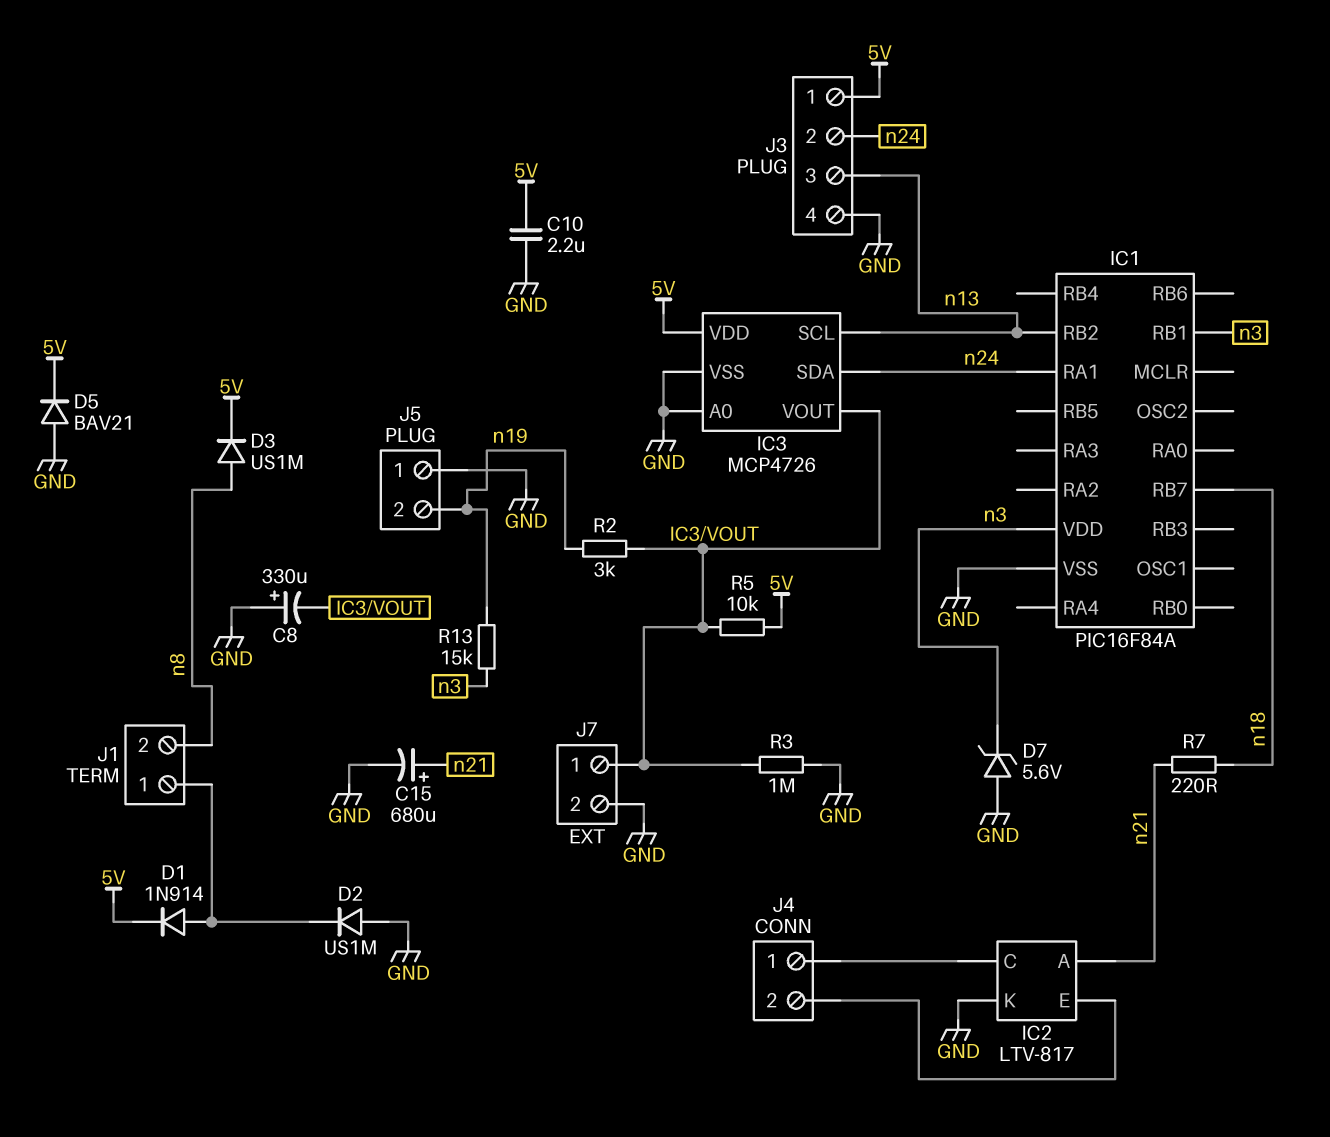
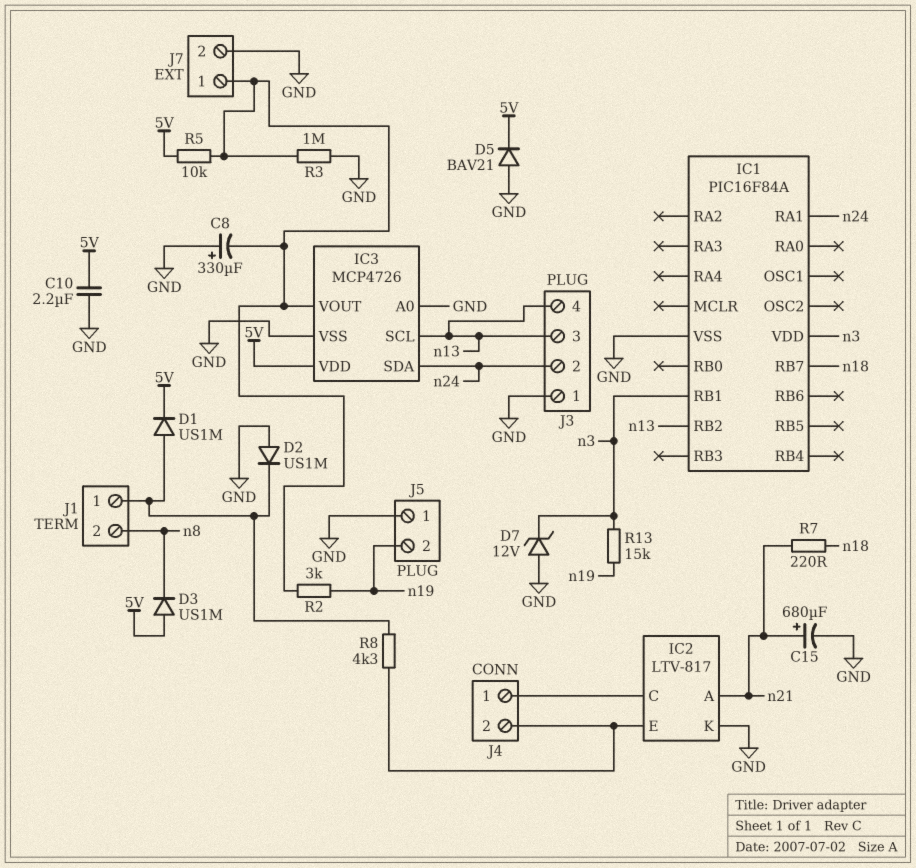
D1: diode 1N914 (A J1/1, K 5V) -> diode US1M (A J1/1, K 5V)
D3: diode US1M (A n8, K 5V) -> diode US1M (A 5V, K n8)
D7: zener 5.6V (A GND, K n3) -> zener 12V (A GND, K n3)
J3 pin 1: 5V -> GND
J3 pin 4: GND -> n13
R8: none -> 4.3k (IC2/E, J1/1)

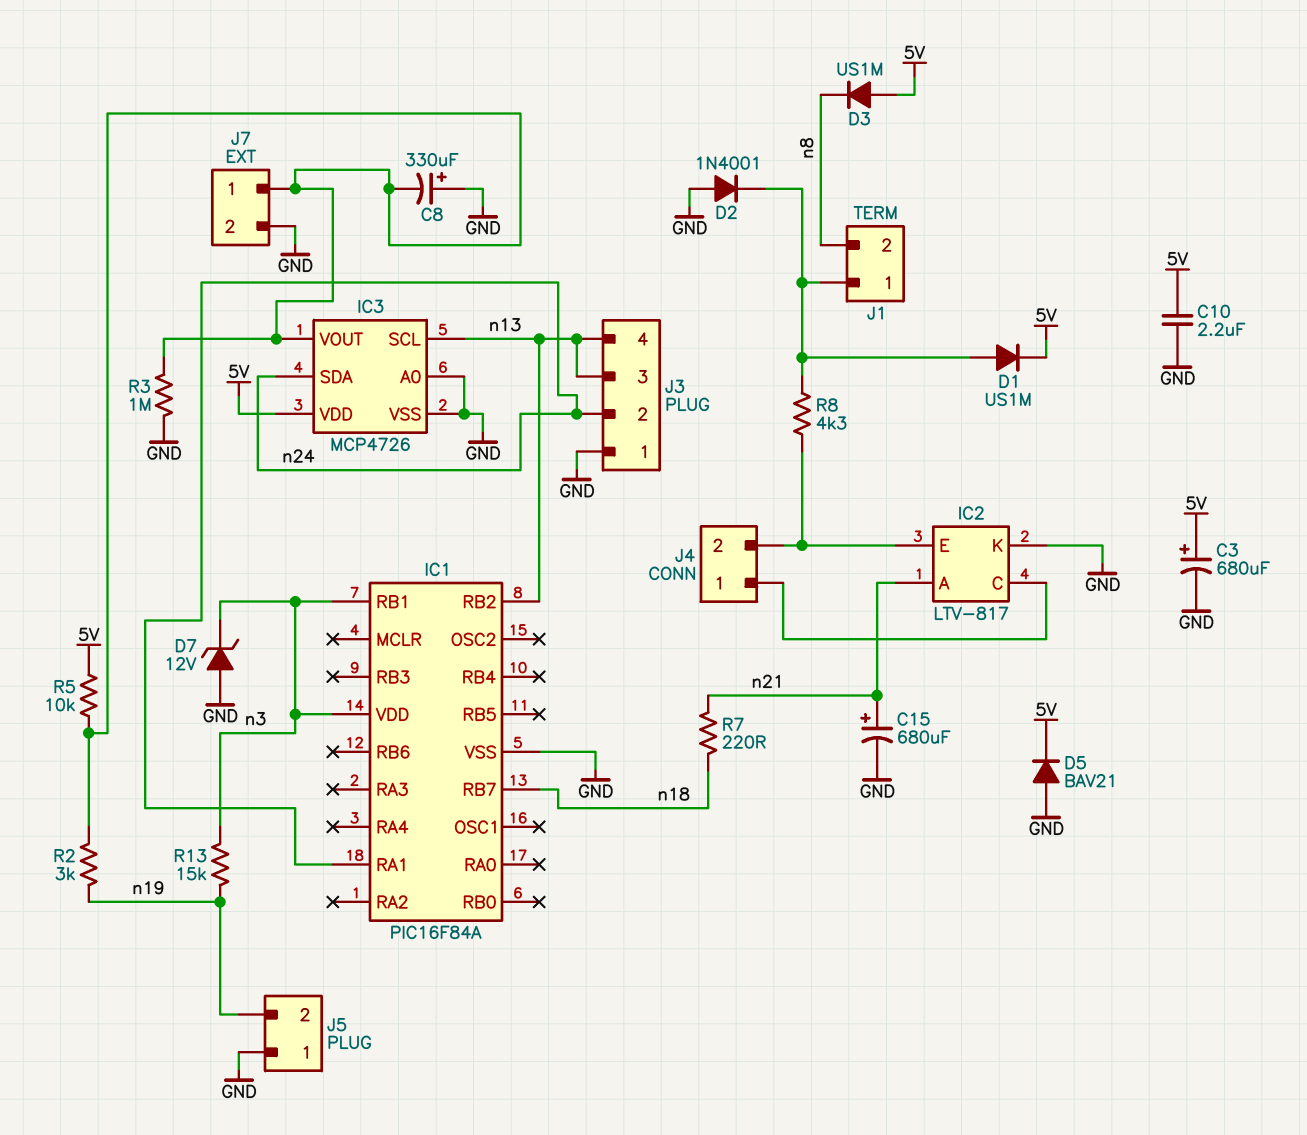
C3: none -> 680uF (plus 5V, minus GND)
D2: diode US1M (A GND, K J1/1) -> diode 1N4001 (A GND, K J1/1)

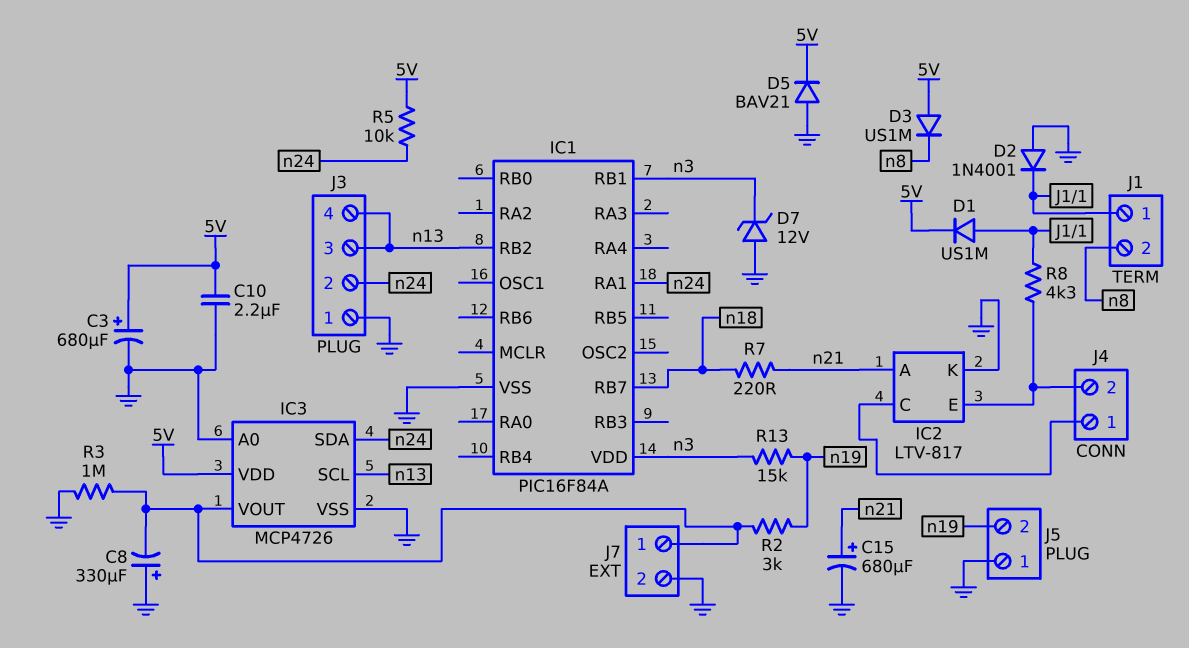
R5: 10k (5V, IC3/VOUT) -> 10k (5V, n24)

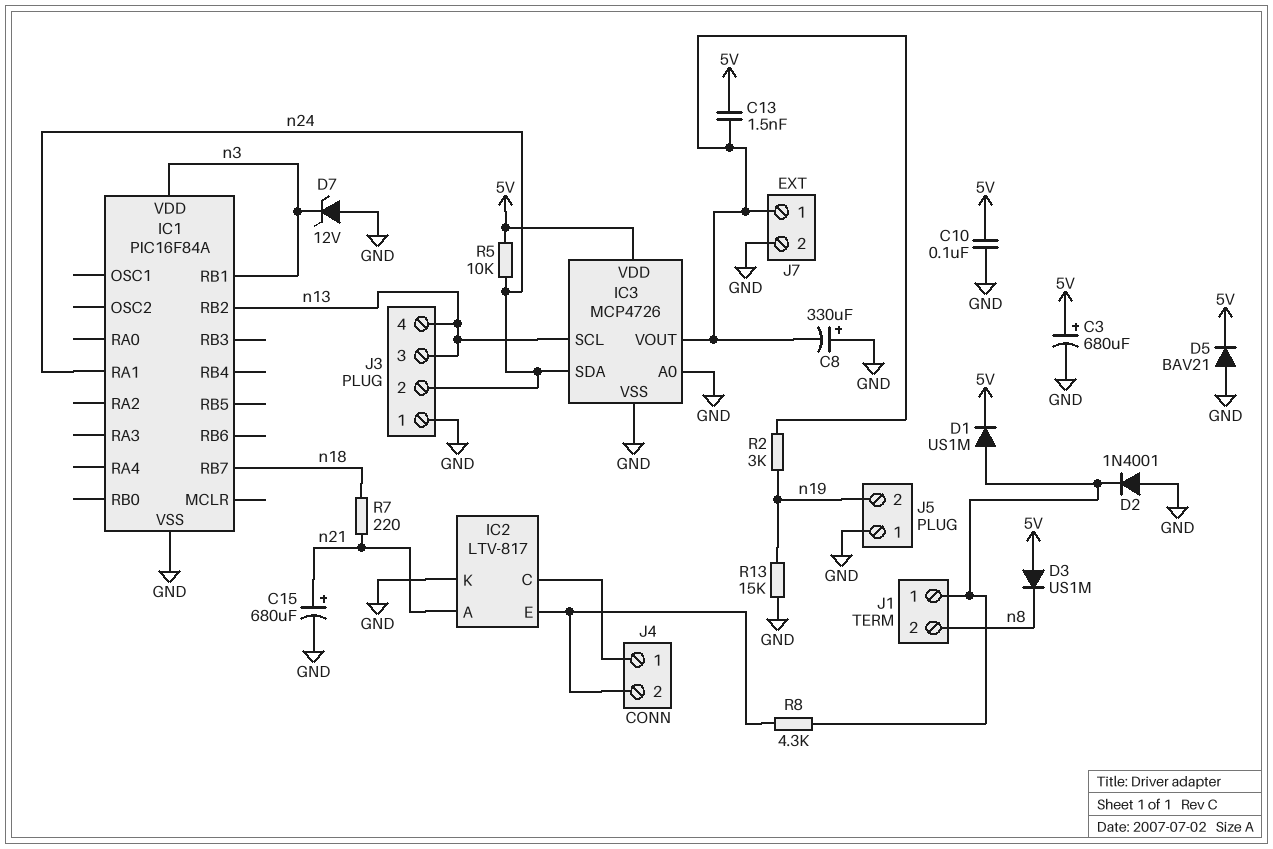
C10: 2.2uF (5V, GND) -> 100nF (5V, GND)
C13: none -> 1.5nF (5V, IC3/VOUT)
R3: 1M (GND, IC3/VOUT) -> none
R13: 15k (n3, n19) -> 15k (GND, n19)

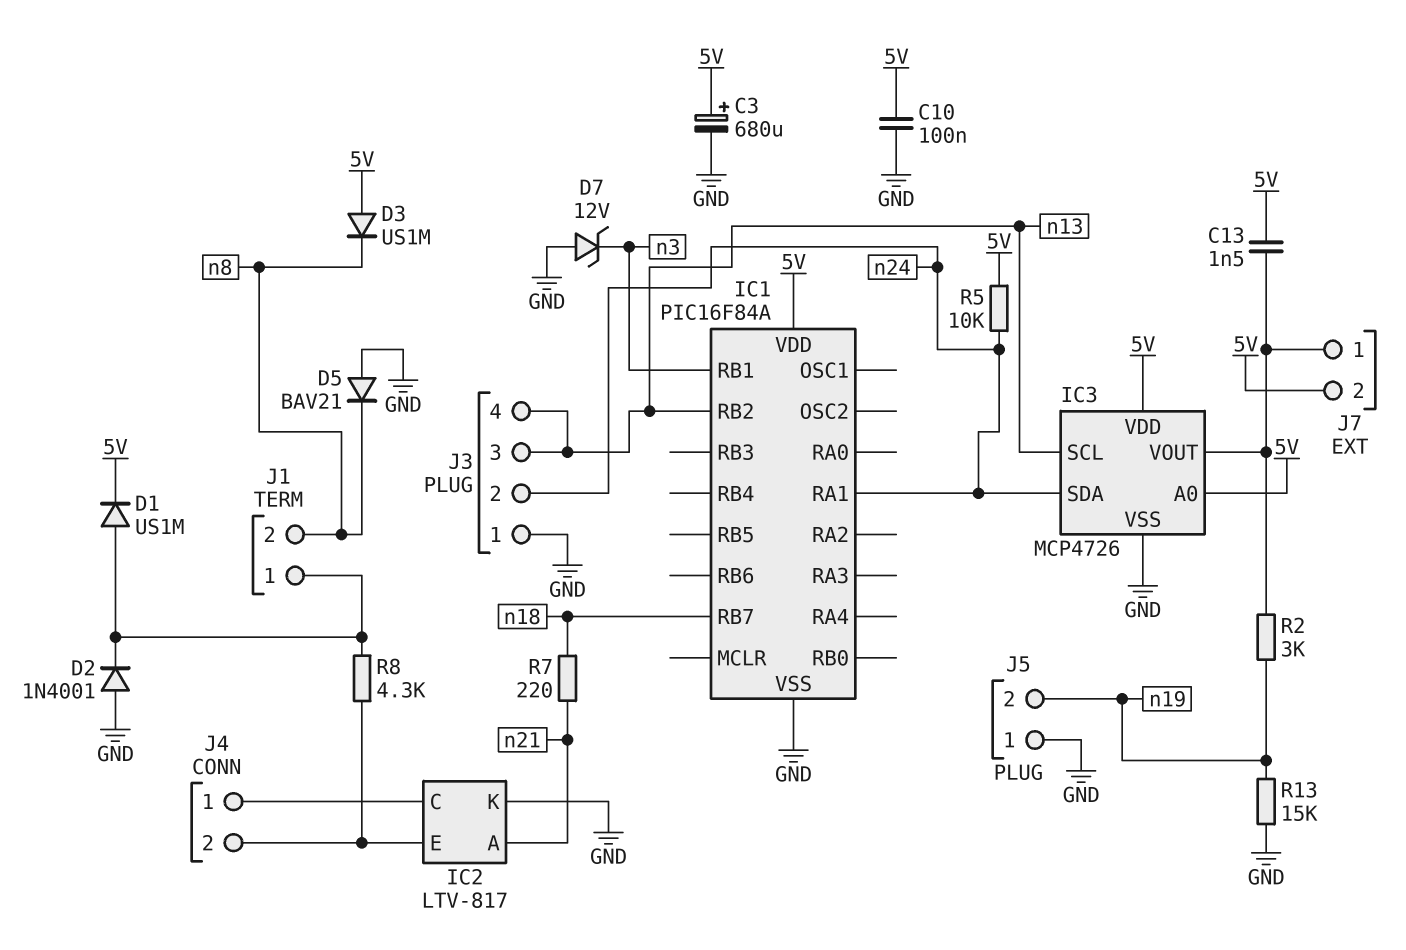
C8: 330uF (plus GND, minus IC3/VOUT) -> none
C15: 680uF (plus n21, minus GND) -> none
D5: diode BAV21 (A GND, K 5V) -> diode BAV21 (A GND, K n8)
IC1 pin VDD: n3 -> 5V
IC3 pin A0: GND -> 5V
J7 pin 2: GND -> 5V

